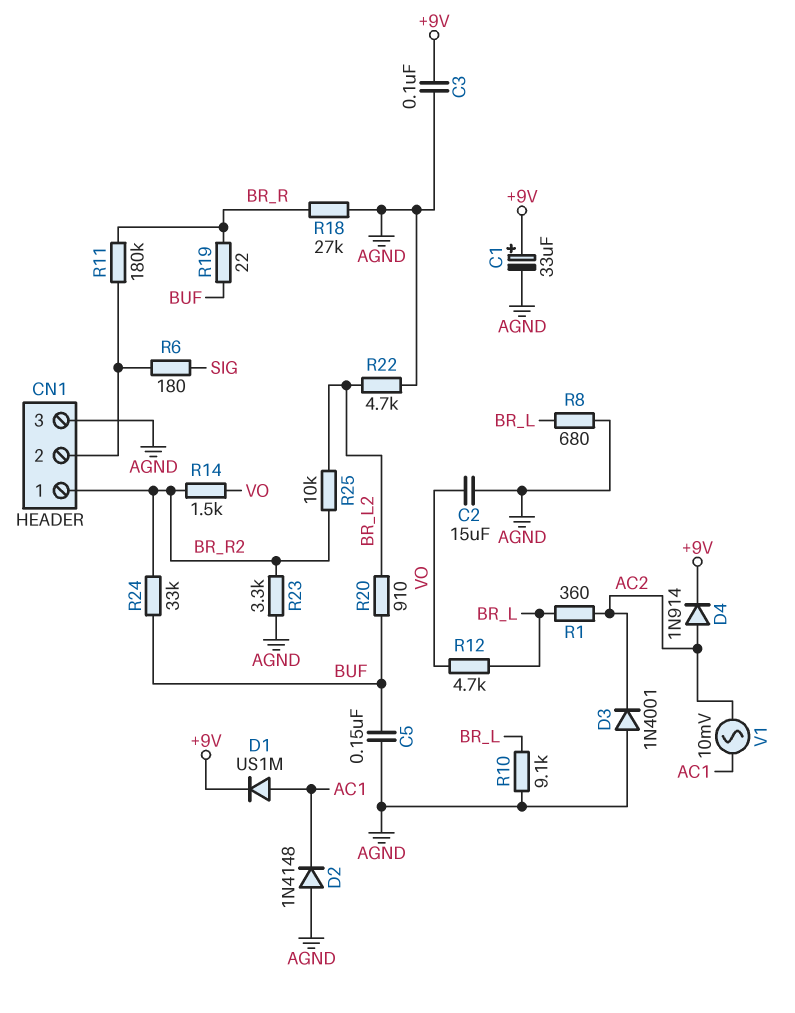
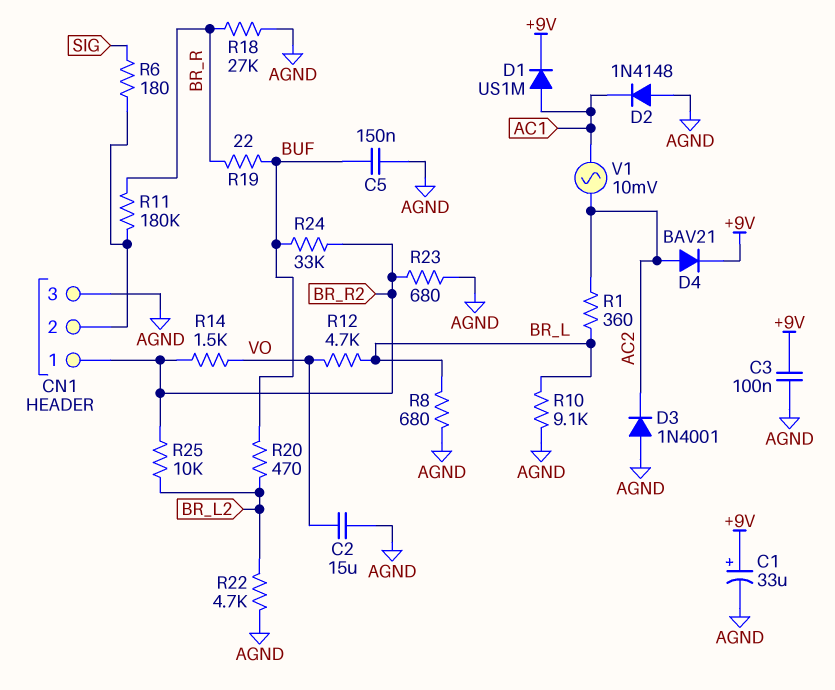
D4: diode 1N914 (A AC2, K +9V) -> diode BAV21 (A AC2, K +9V)
R20: 910 (BR_L2, BUF) -> 470 (BR_L2, BUF)
R23: 3.3k (AGND, BR_R2) -> 680 (AGND, BR_R2)

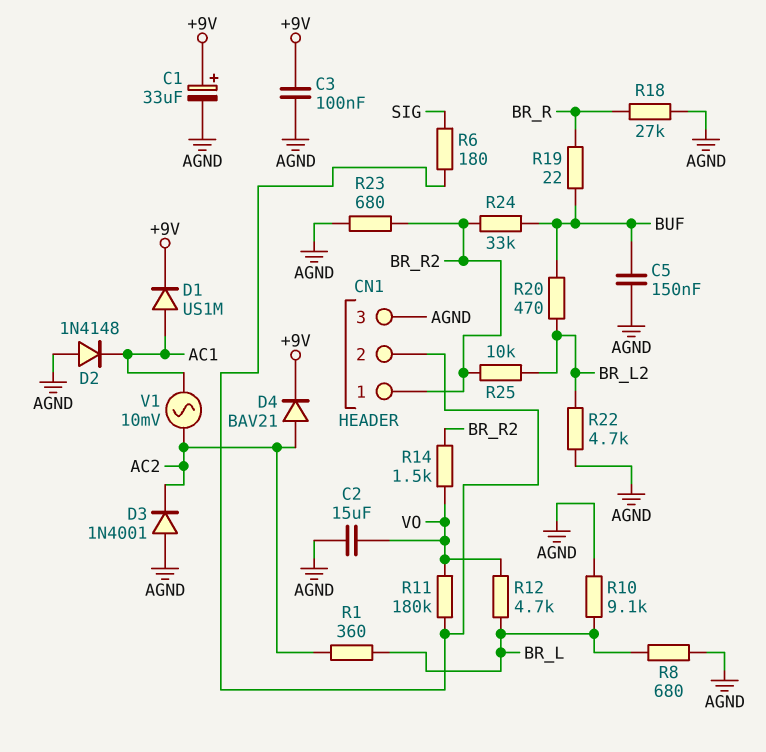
R11: 180k (BR_R, CN1/2) -> 180k (CN1/2, VO)

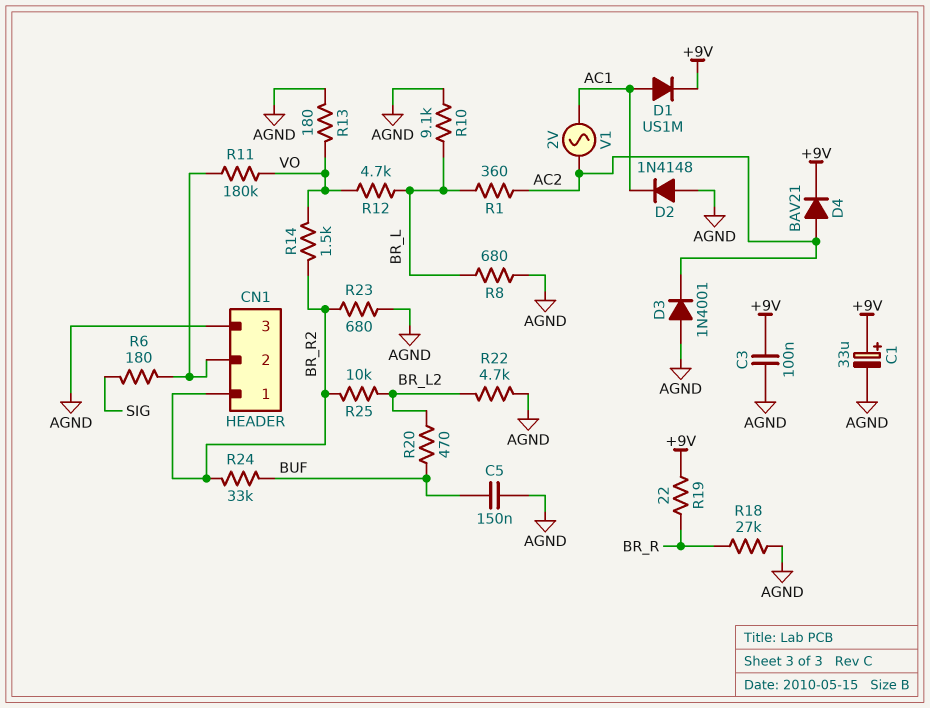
C2: 15uF (AGND, VO) -> none
R13: none -> 180 (AGND, VO)
R19: 22 (BR_R, BUF) -> 22 (+9V, BR_R)
V1: AC 10mV (AC1, AC2) -> AC 2V (AC1, AC2)

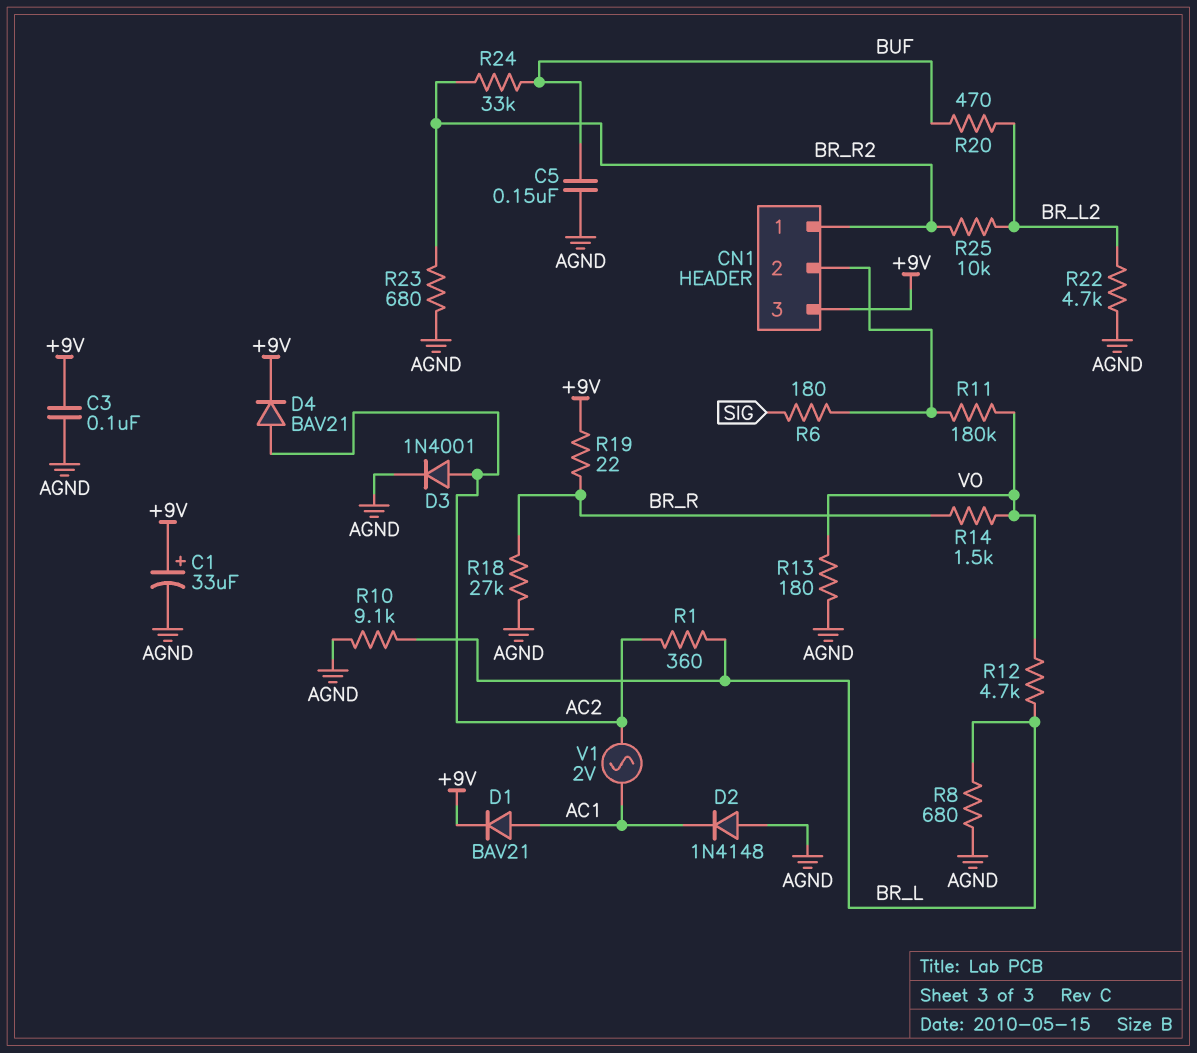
CN1 pin 3: AGND -> +9V
D1: diode US1M (A AC1, K +9V) -> diode BAV21 (A AC1, K +9V)
D3: diode 1N4001 (A AGND, K AC2) -> diode 1N4001 (A AC2, K AGND)
R14: 1.5k (BR_R2, VO) -> 1.5k (BR_R, VO)

